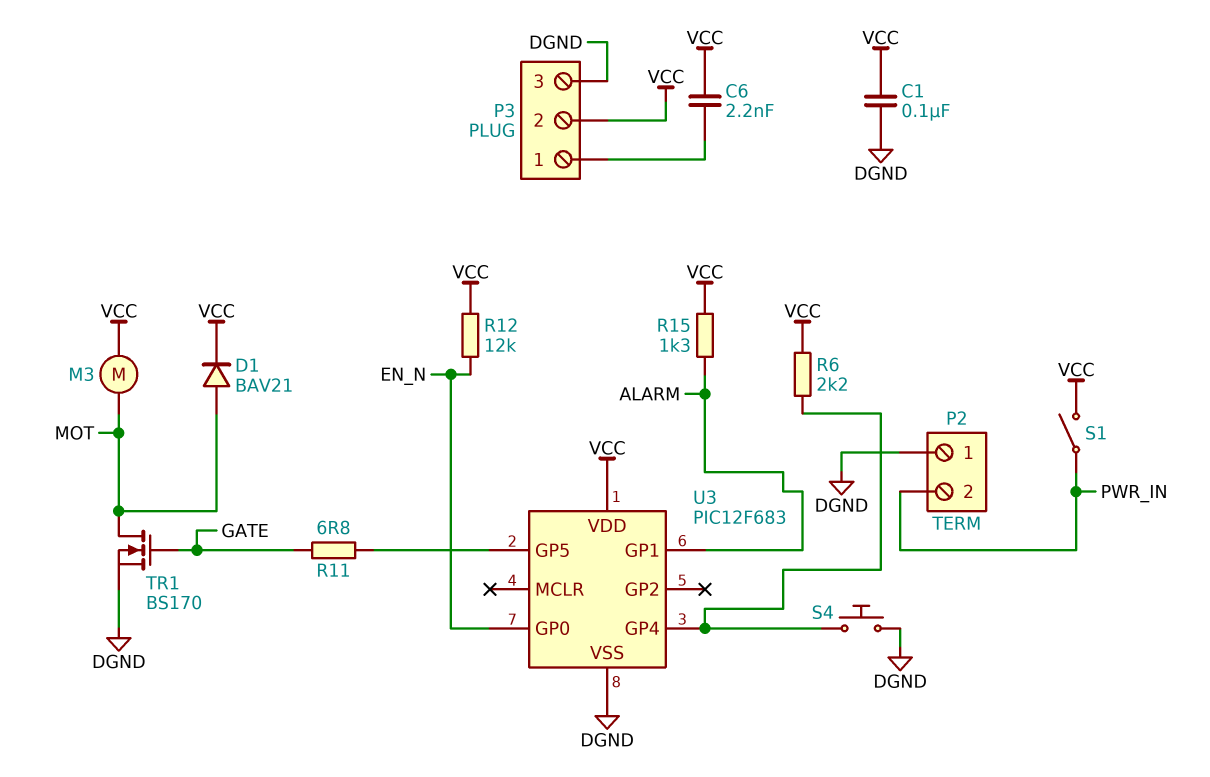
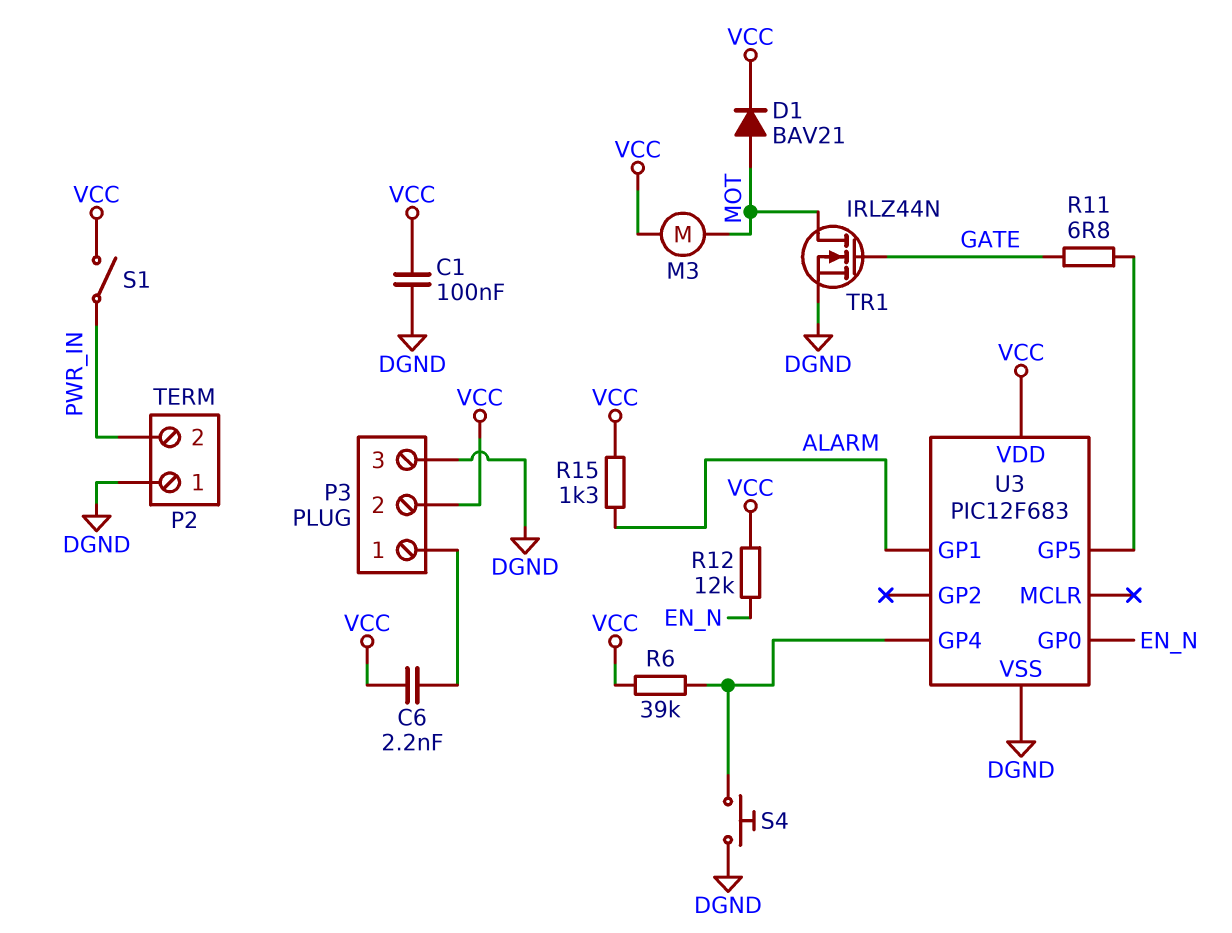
R6: 2.2k (U3/GP4, VCC) -> 39k (U3/GP4, VCC)
TR1: NMOS BS170 (G GATE, D MOT, S DGND) -> NMOS IRLZ44N (G GATE, D MOT, S DGND)

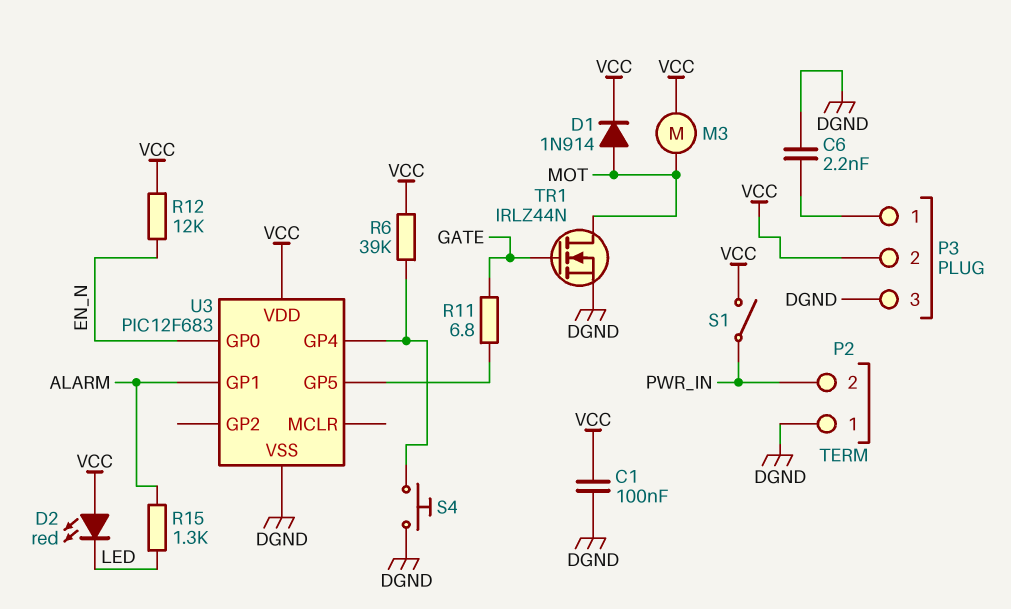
C6: 2.2nF (P3/1, VCC) -> 2.2nF (DGND, P3/1)
D1: diode BAV21 (A MOT, K VCC) -> diode 1N914 (A MOT, K VCC)
D2: none -> LED red (A VCC, K LED)
R15: 1.3k (ALARM, VCC) -> 1.3k (ALARM, LED)

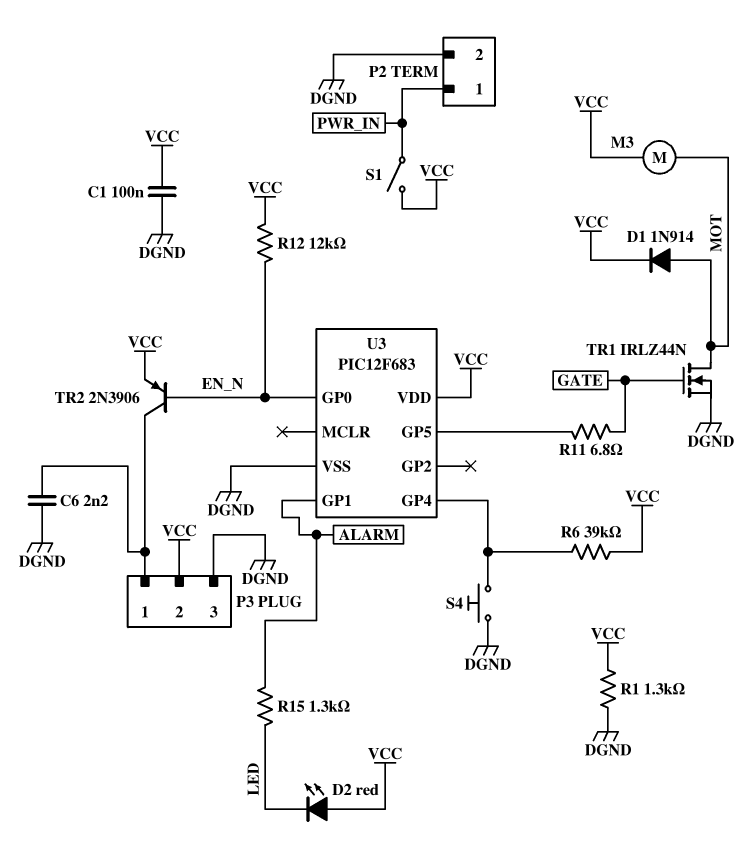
P2 pin 1: DGND -> PWR_IN
P2 pin 2: PWR_IN -> DGND
R1: none -> 1.3k (DGND, VCC)
TR2: none -> PNP 2N3906 (B EN_N, C P3/1, E VCC)

